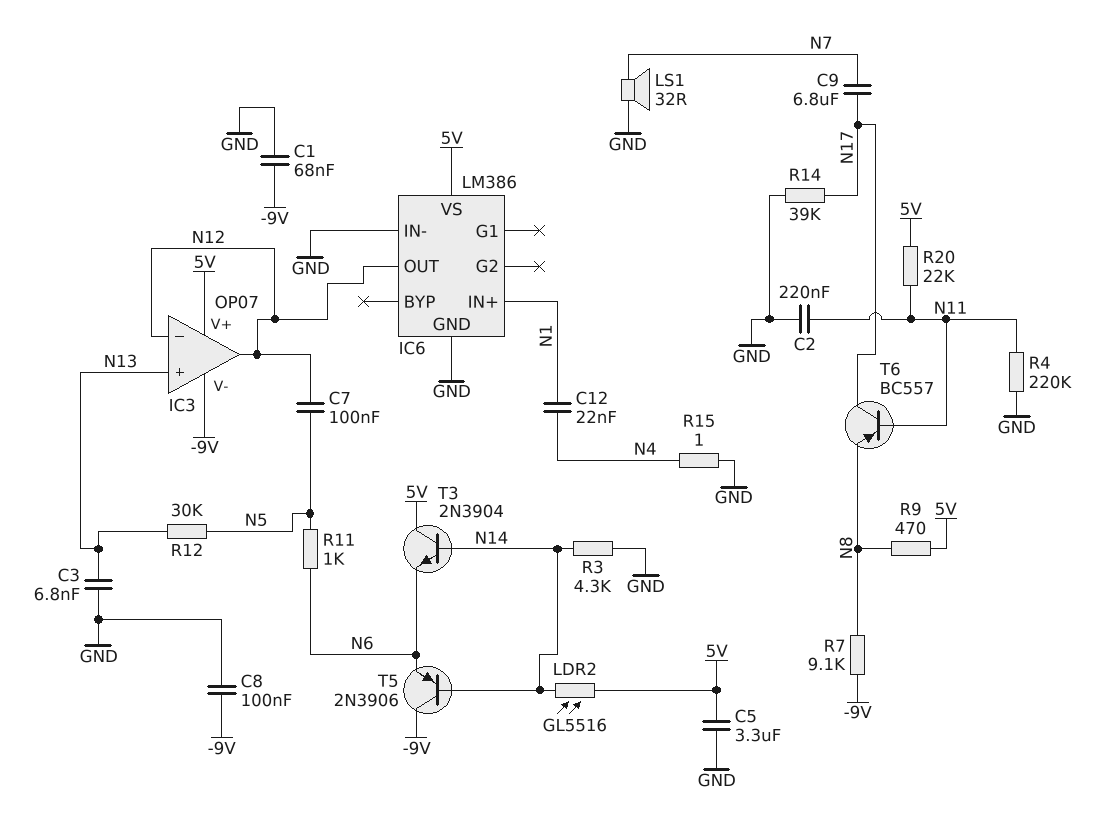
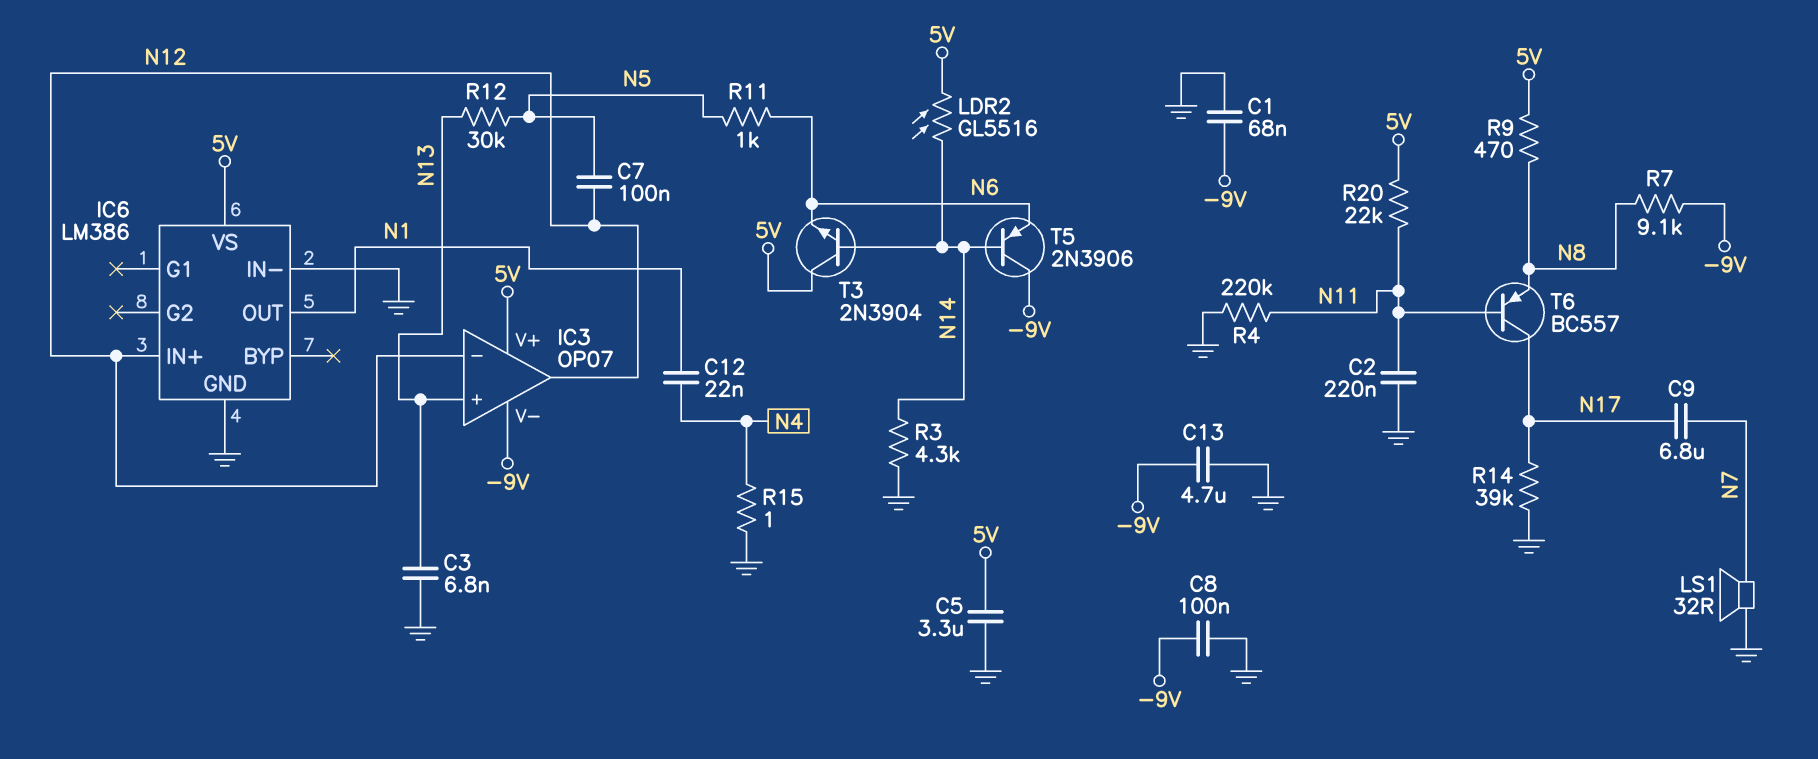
C13: none -> 4.7uF (-9V, GND)
IC6 pin IN+: N1 -> N12
IC6 pin OUT: N12 -> N1

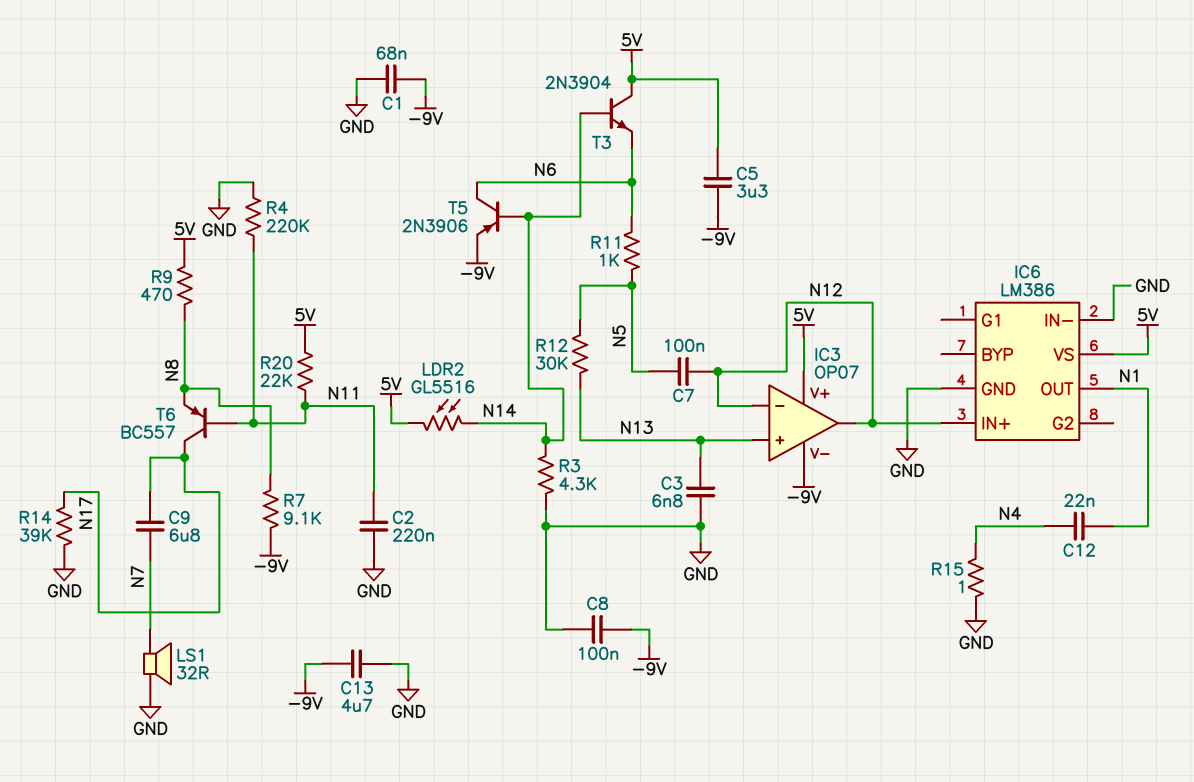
C5: 3.3uF (5V, GND) -> 3.3uF (-9V, 5V)
T5: PNP 2N3906 (B N14, C -9V, E N6) -> PNP 2N3906 (B N14, C N6, E -9V)

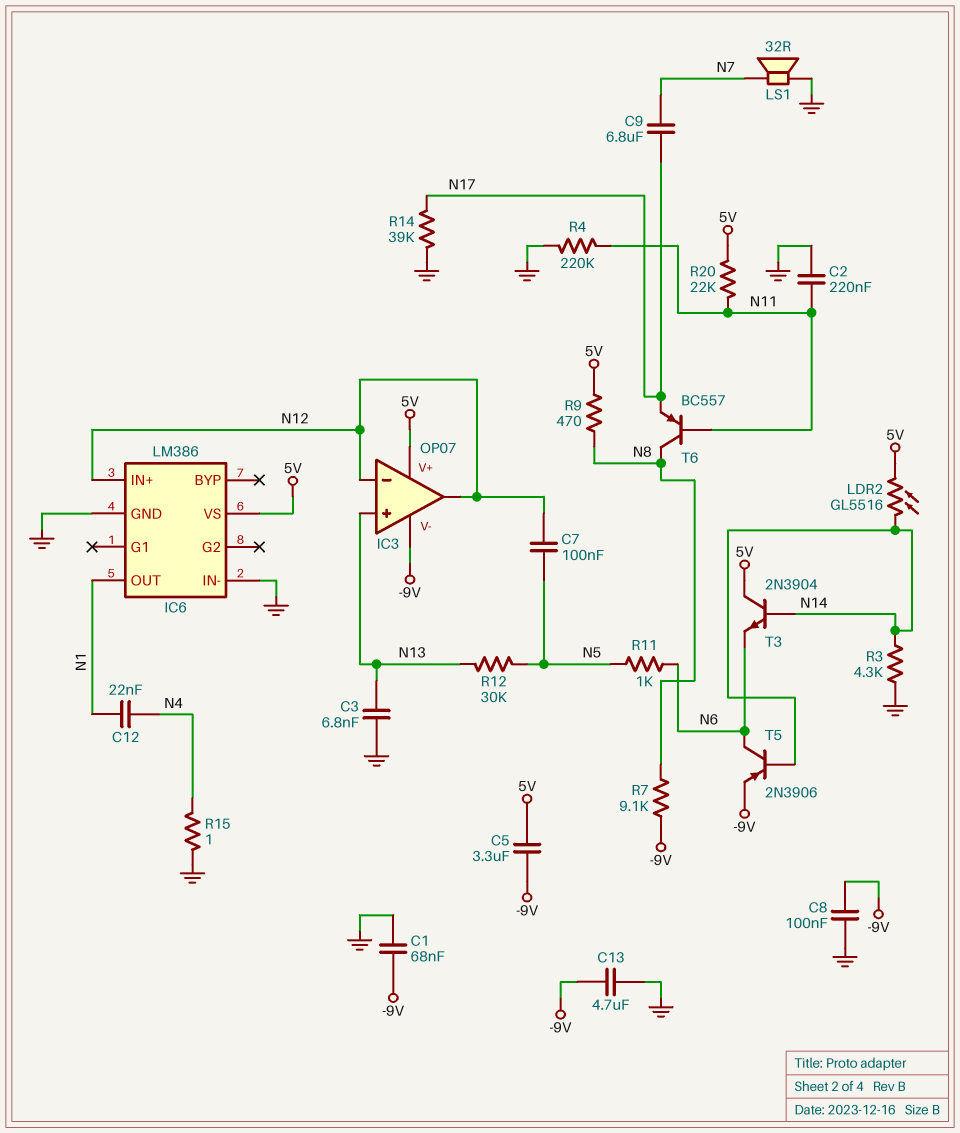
T6: PNP BC557 (B N11, C N17, E N8) -> PNP BC557 (B N11, C N8, E N17)

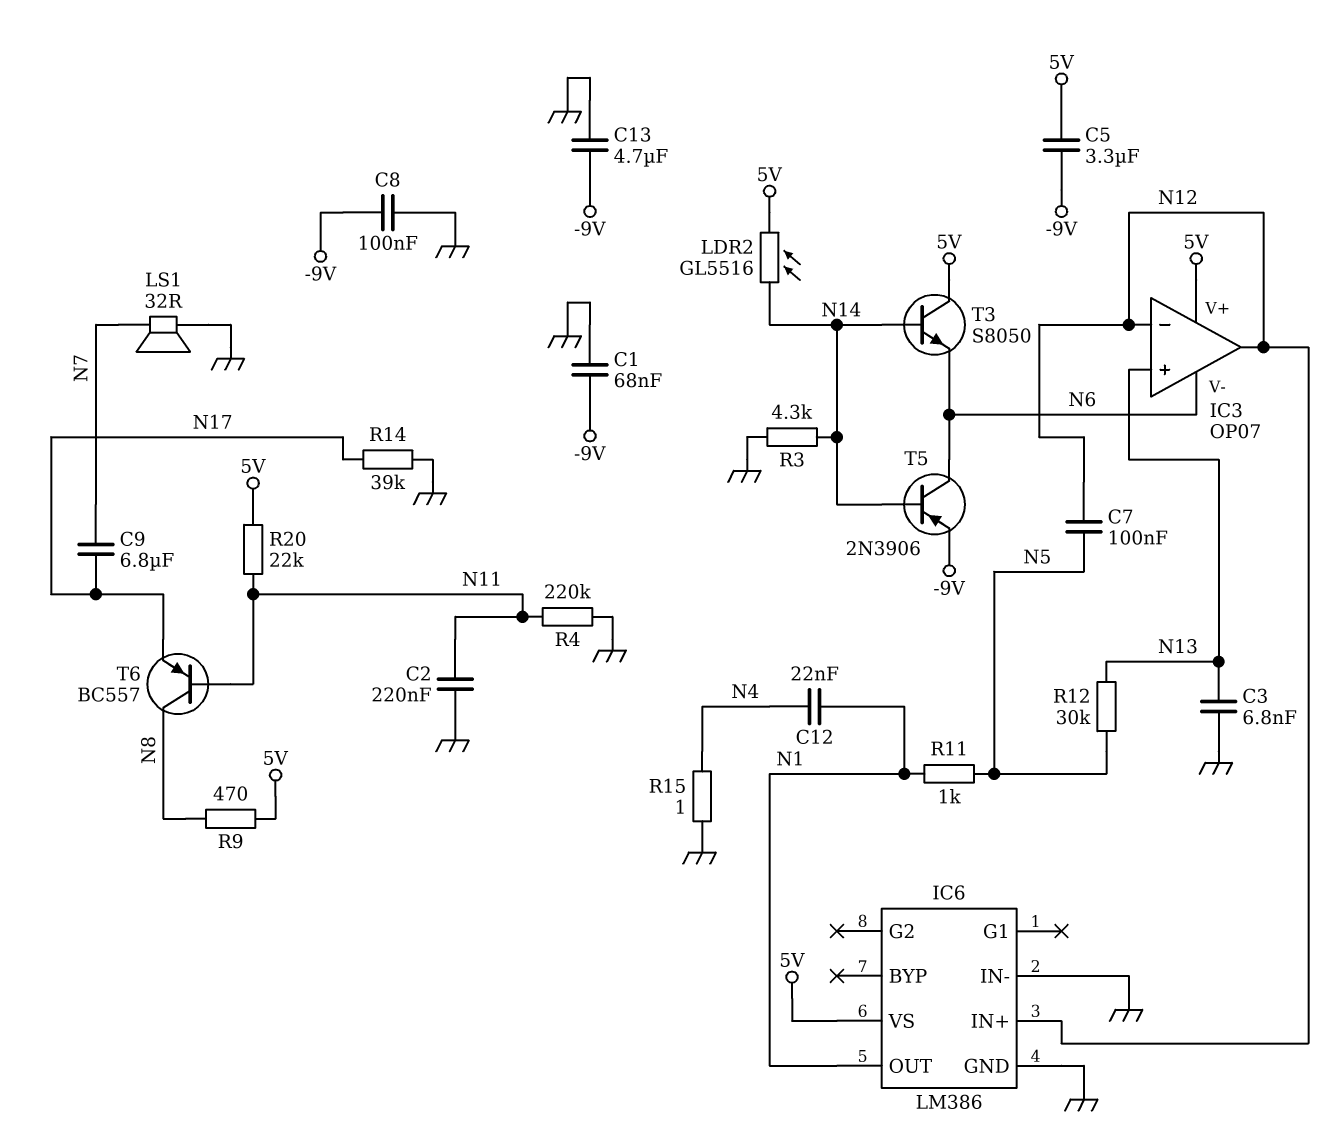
IC3 pin V-: -9V -> N6
R7: 9.1k (-9V, N8) -> none
R11: 1k (N5, N6) -> 1k (N1, N5)
T3: NPN 2N3904 (B N14, C 5V, E N6) -> NPN S8050 (B N14, C 5V, E N6)

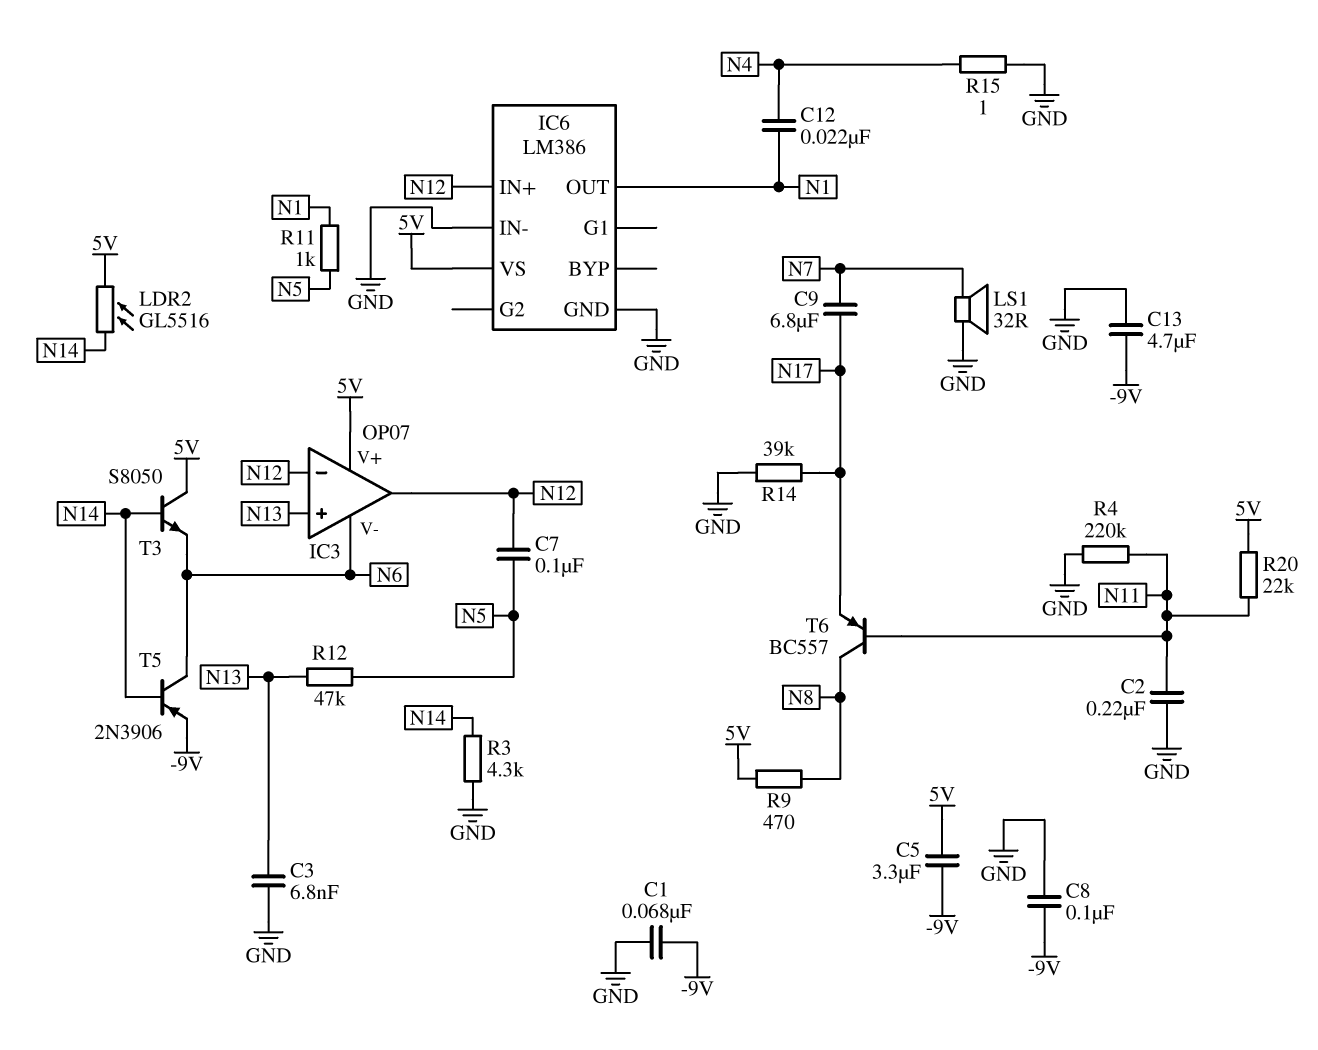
R12: 30k (N5, N13) -> 47k (N5, N13)

